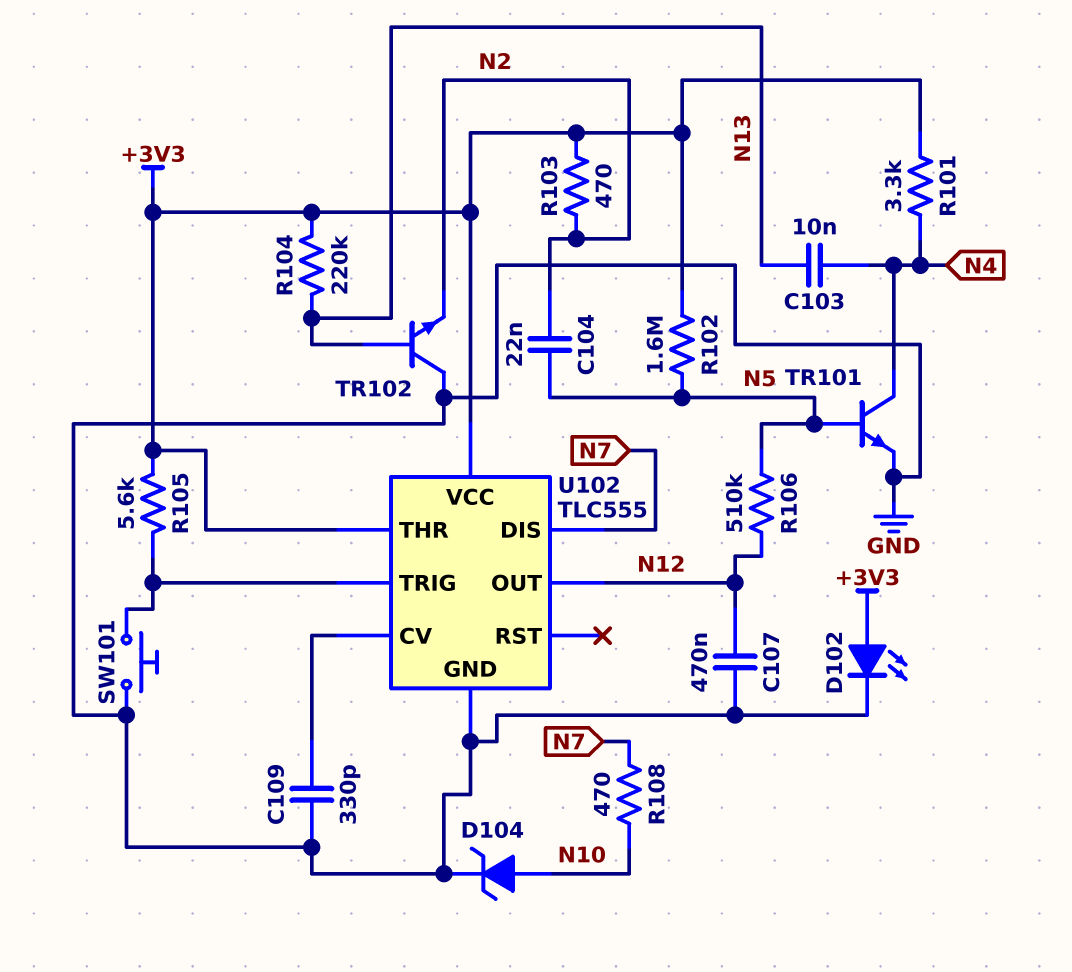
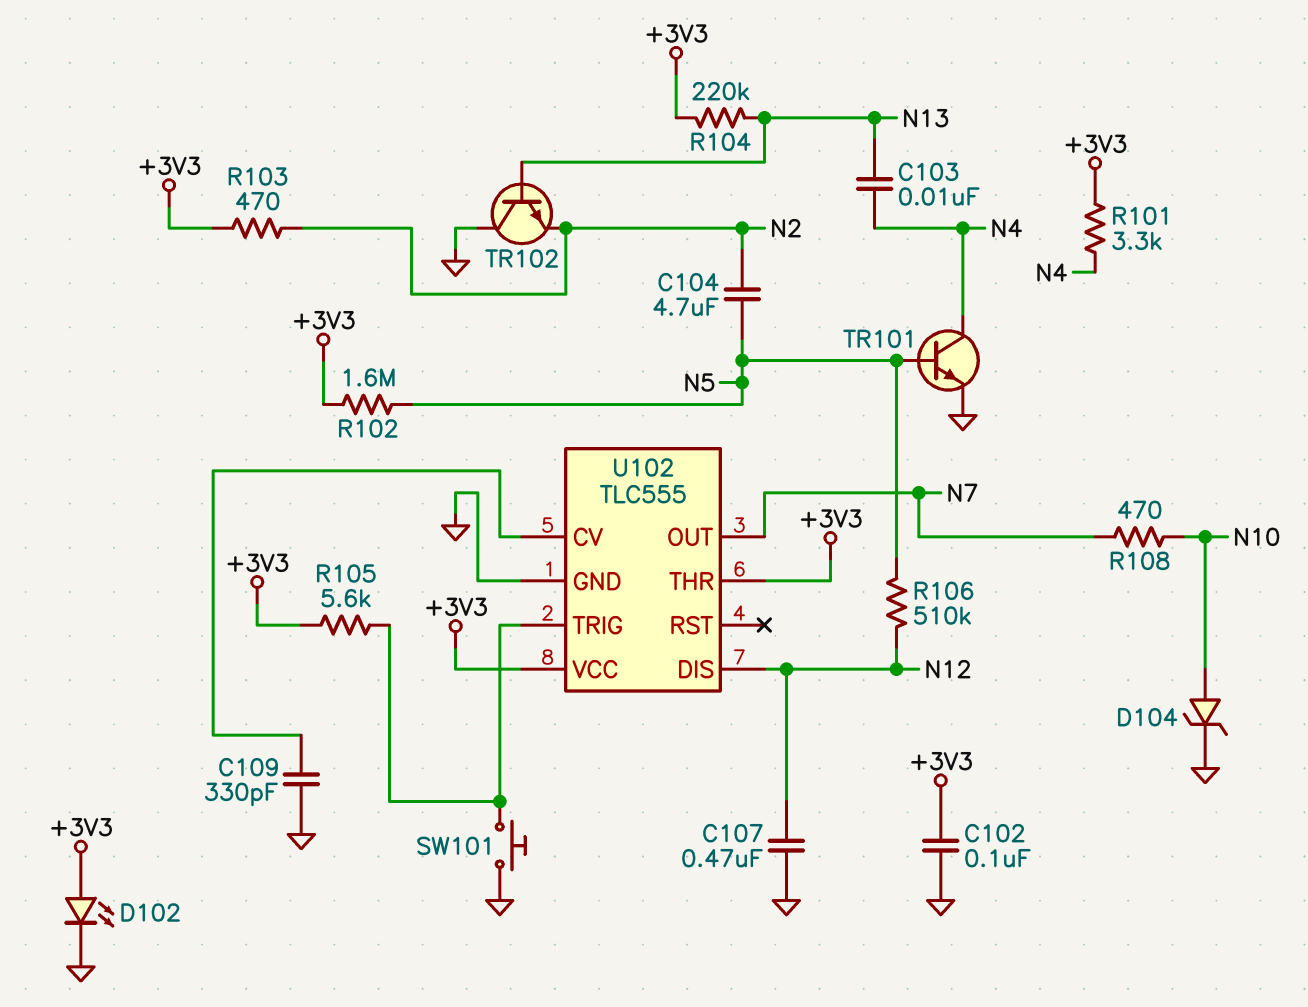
C102: none -> 100nF (+3V3, GND)
C104: 22nF (N2, N5) -> 4.7uF (N2, N5)
U102 pin DIS: N7 -> N12
U102 pin OUT: N12 -> N7

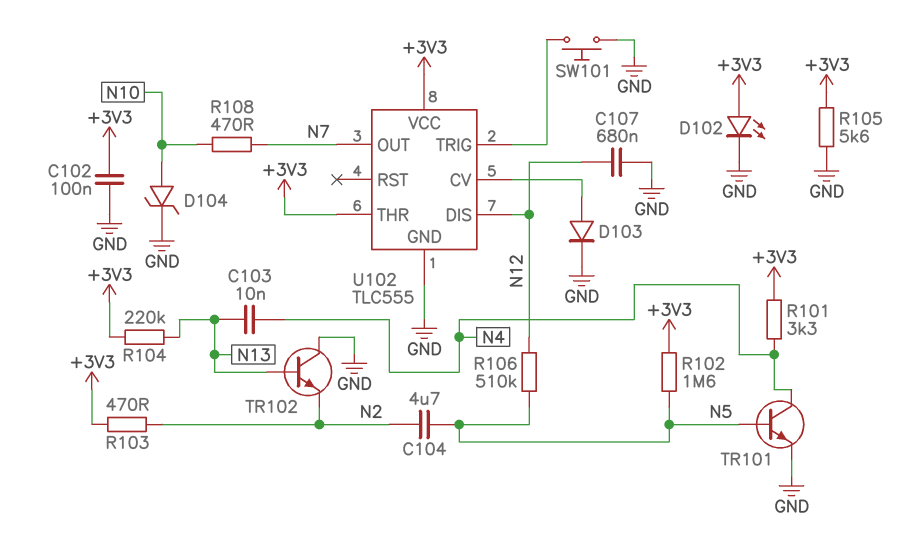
C107: 470nF (GND, N12) -> 680nF (GND, N12)
C109: 330pF (GND, U102/CV) -> none
D103: none -> diode (A U102/CV, K GND)
R105: 5.6k (+3V3, U102/TRIG) -> 5.6k (+3V3, GND)

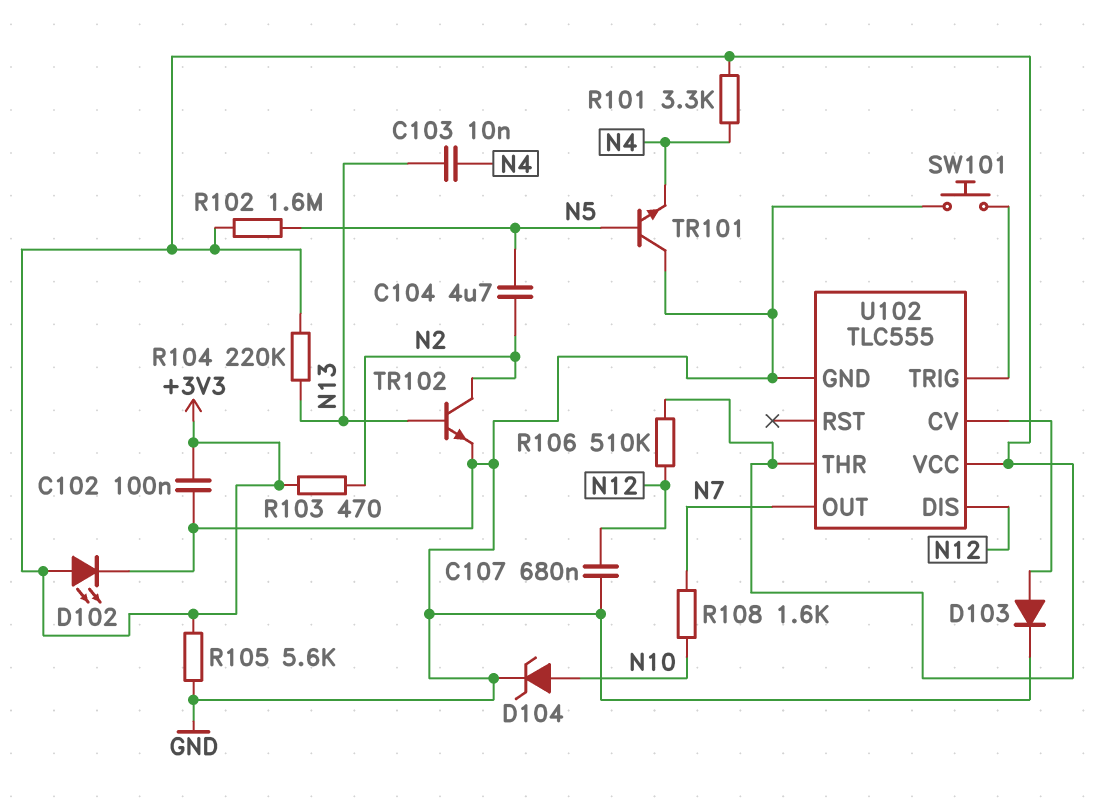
R106: 510k (N5, N12) -> 510k (+3V3, N12)
R108: 470 (N7, N10) -> 1.6k (N7, N10)
TR101: NPN (B N5, C N4, E GND) -> NPN (B N5, C GND, E N4)
TR102: NPN (B N13, C GND, E N2) -> NPN (B N13, C N2, E GND)

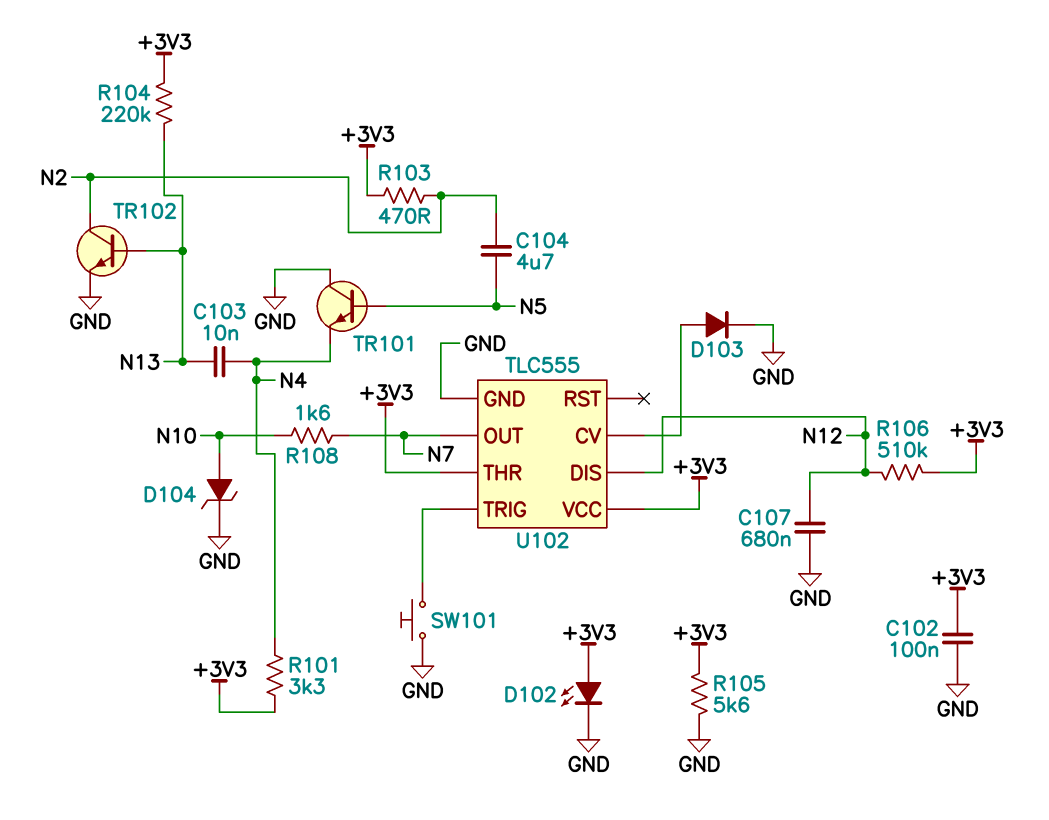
R102: 1.6M (+3V3, N5) -> none

